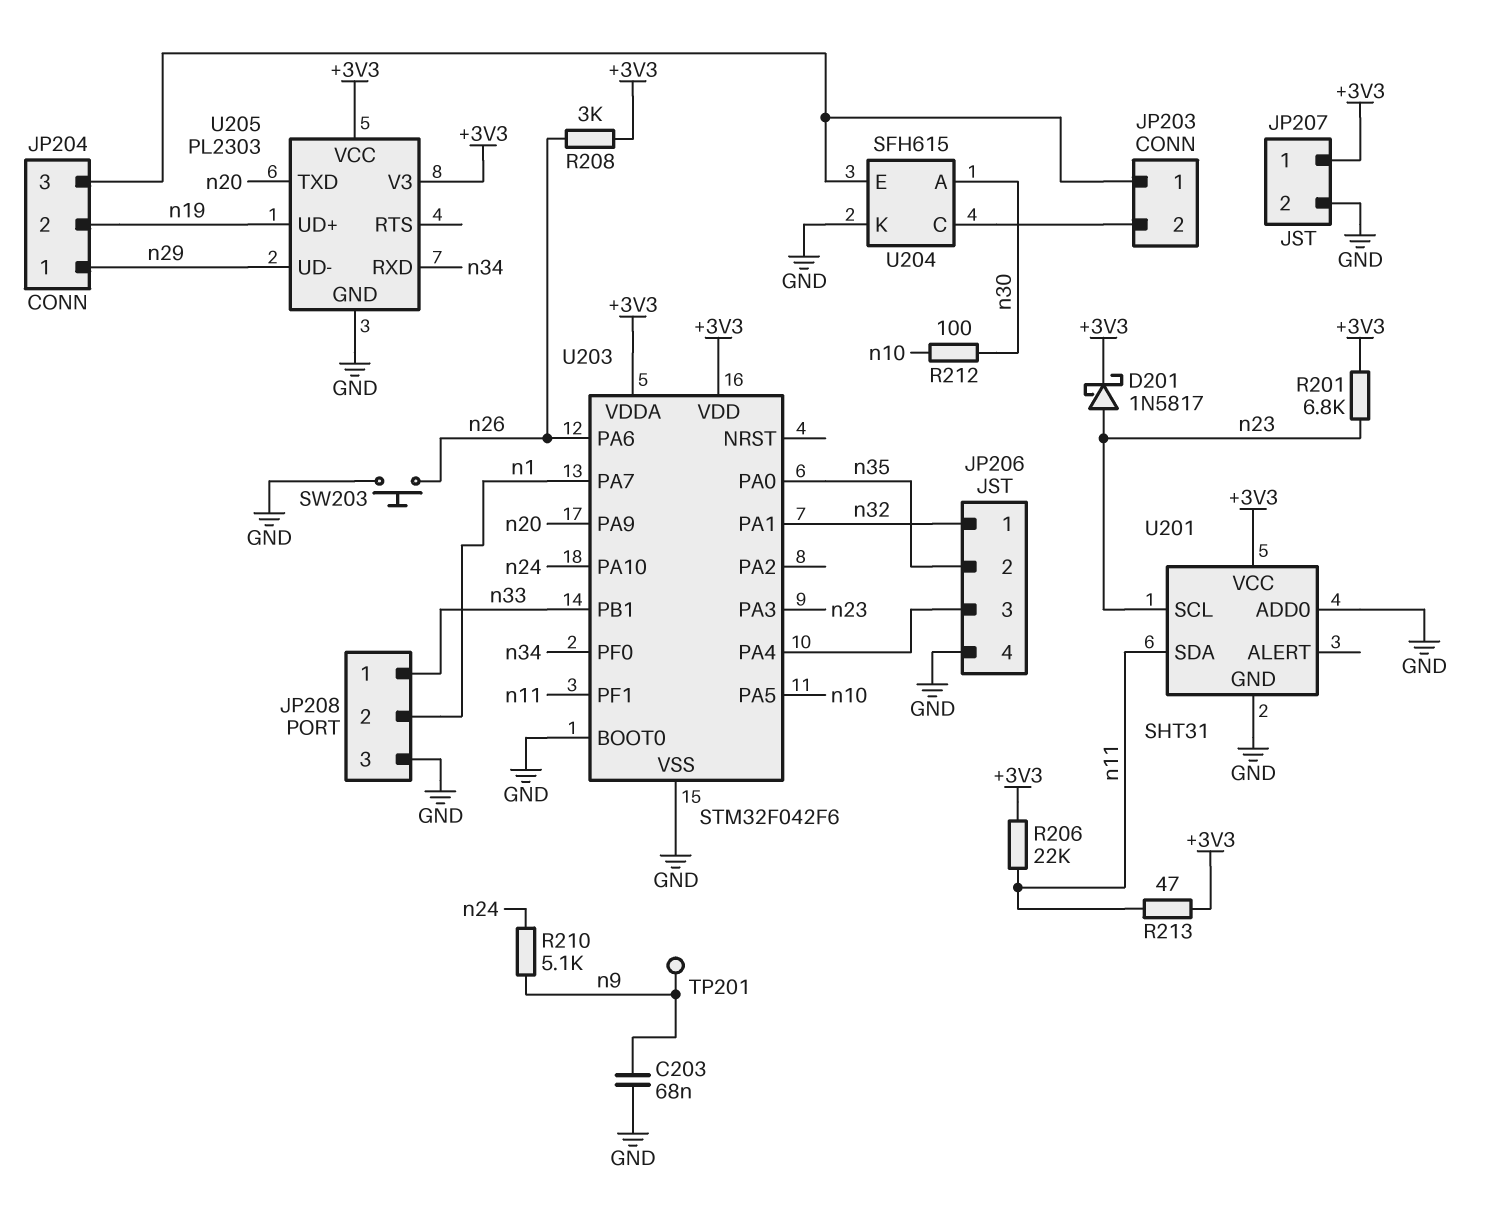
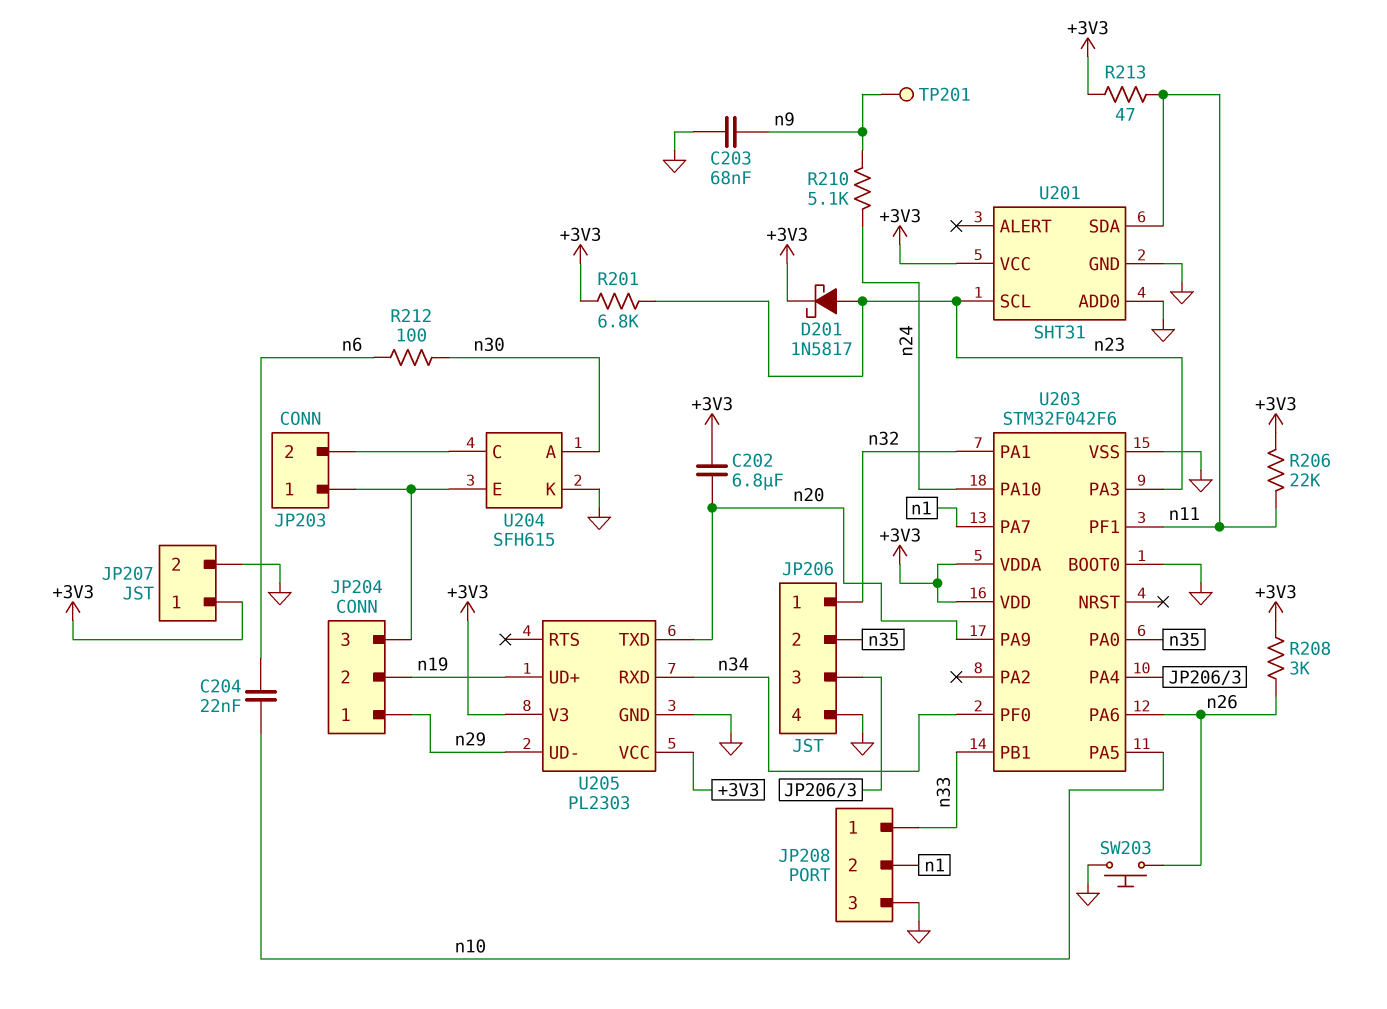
C202: none -> 6.8uF (+3V3, n20)
C204: none -> 22nF (n6, n10)
R212: 100 (n10, n30) -> 100 (n6, n30)

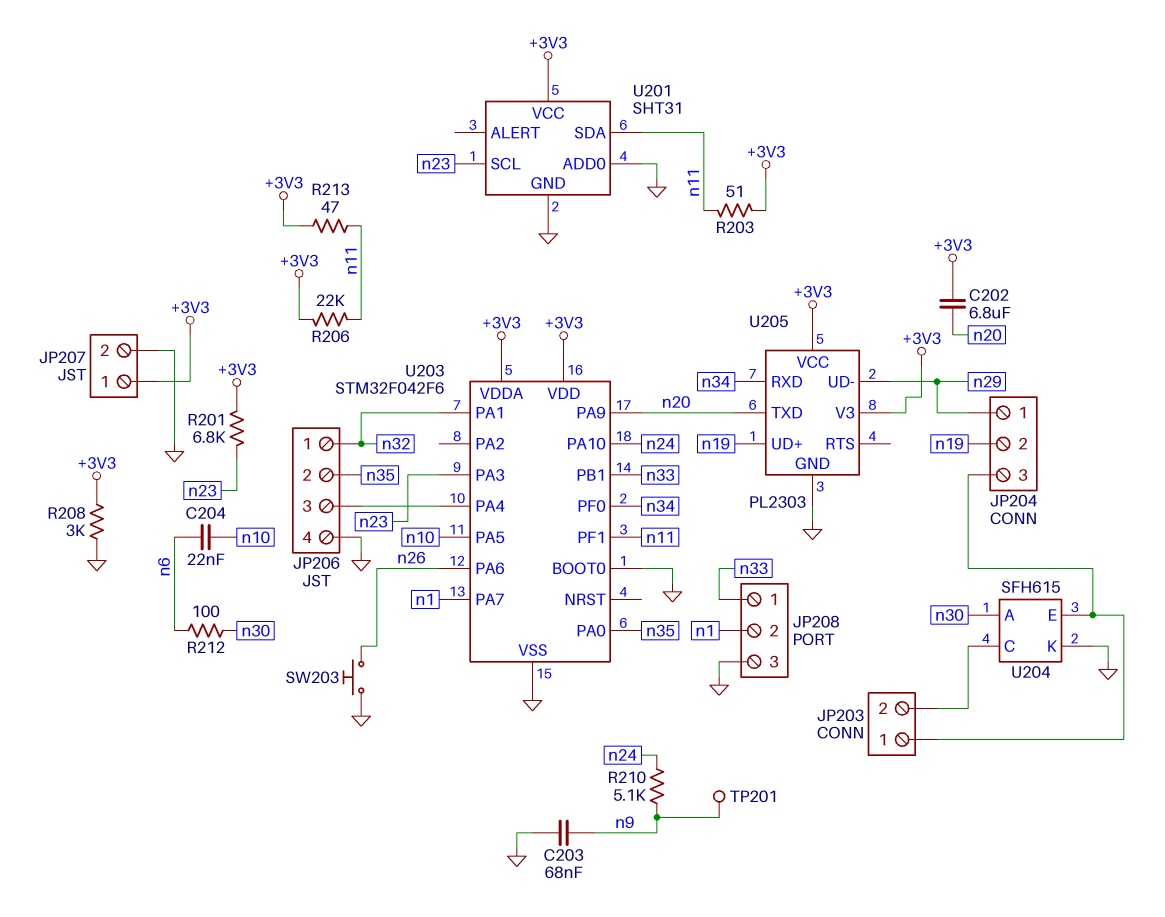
D201: schottky 1N5817 (A n23, K +3V3) -> none
R203: none -> 51 (+3V3, n11)
R208: 3k (+3V3, n26) -> 3k (+3V3, GND)

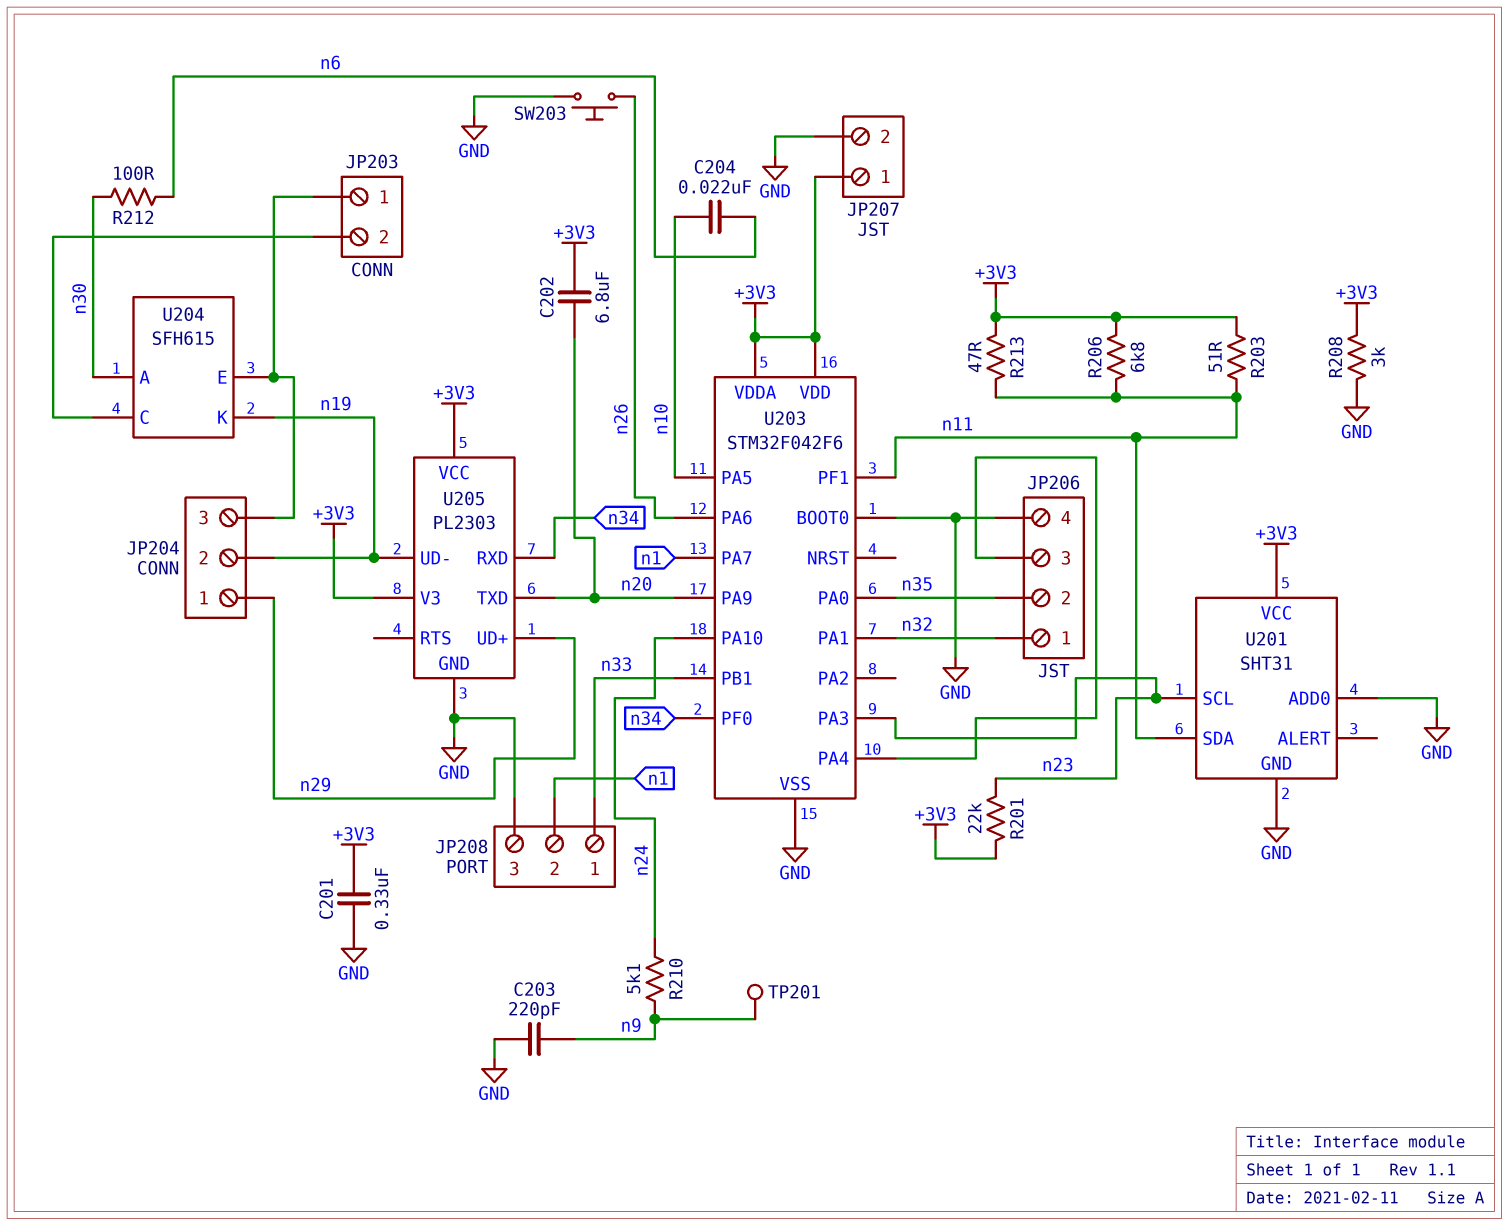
C201: none -> 330nF (+3V3, GND)
C203: 68nF (GND, n9) -> 220pF (GND, n9)
R201: 6.8k (+3V3, n23) -> 22k (+3V3, n23)
R206: 22k (+3V3, n11) -> 6.8k (+3V3, n11)
U204 pin K: GND -> n19
U205 pin UD+: n19 -> n29
U205 pin UD-: n29 -> n19

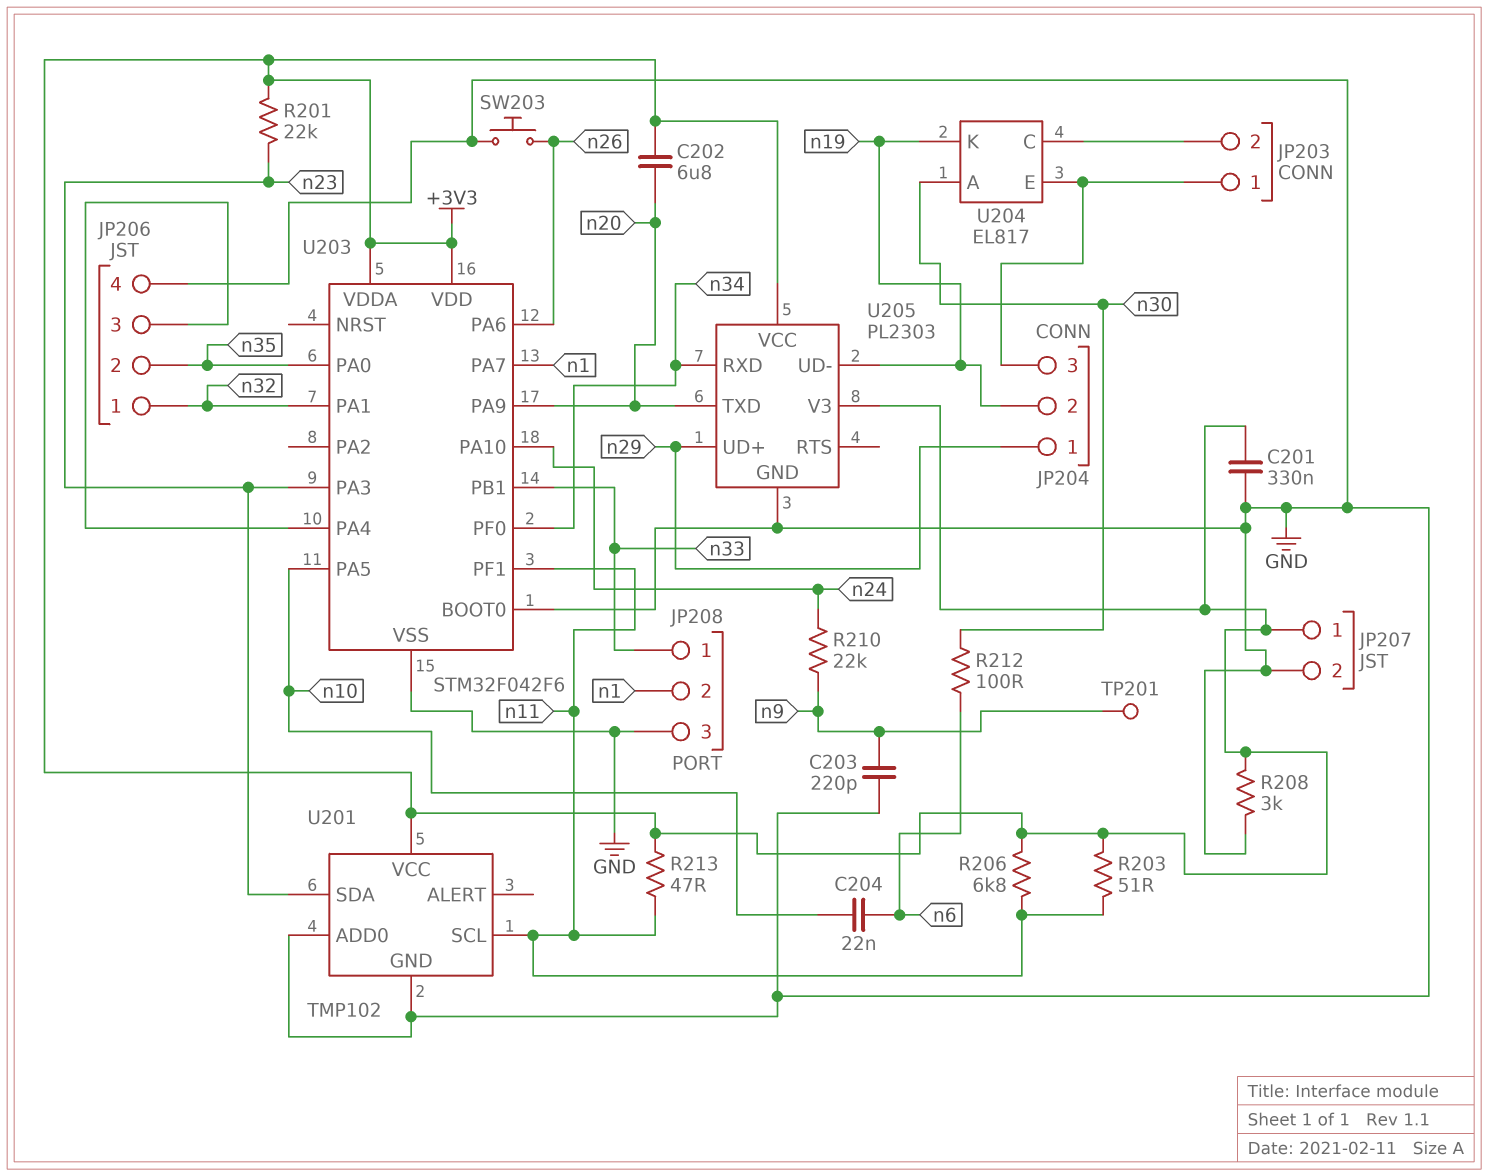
R210: 5.1k (n9, n24) -> 22k (n9, n24)
U201: SHT31 -> TMP102
U201 pin SCL: n23 -> n11
U201 pin SDA: n11 -> n23
U204: SFH615 -> EL817

